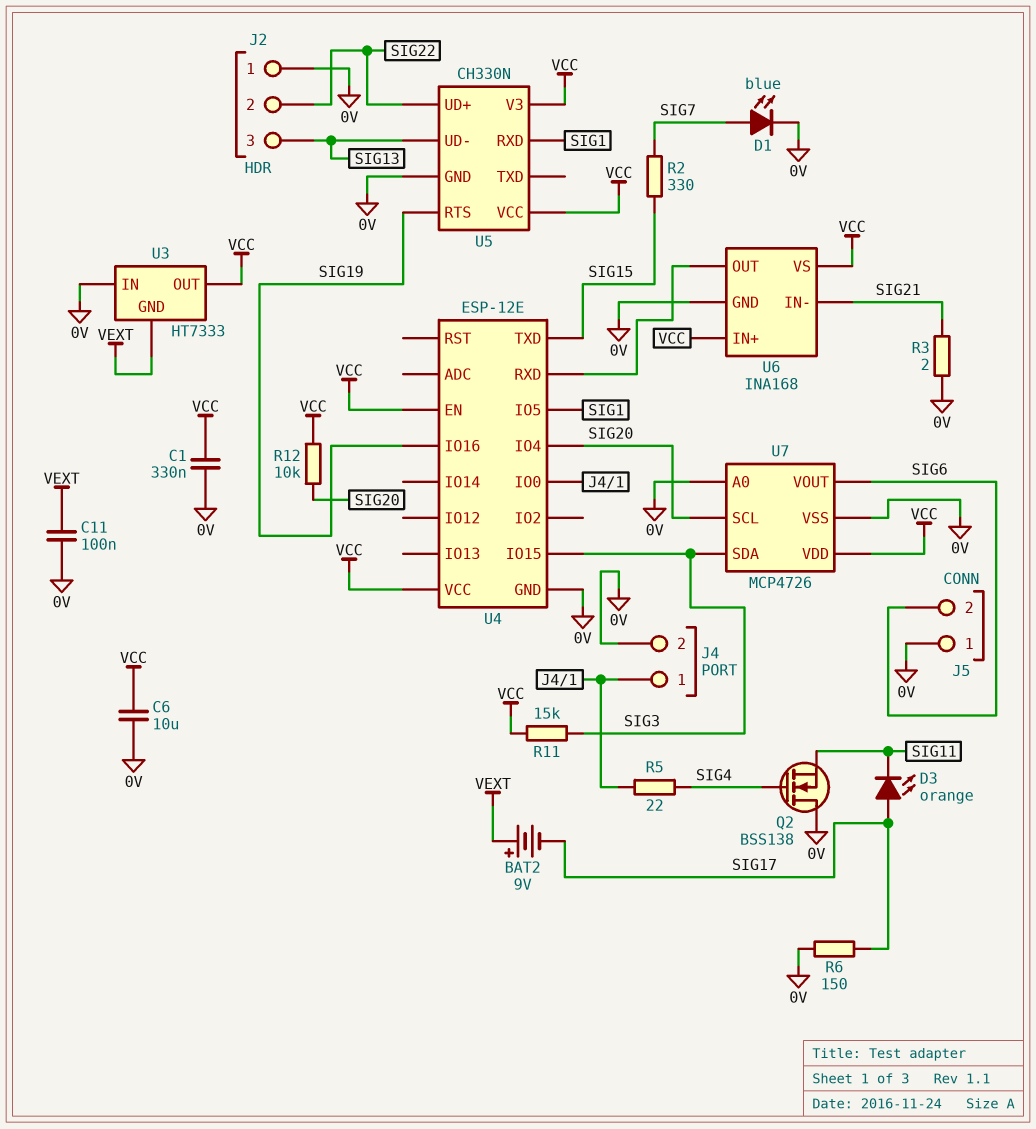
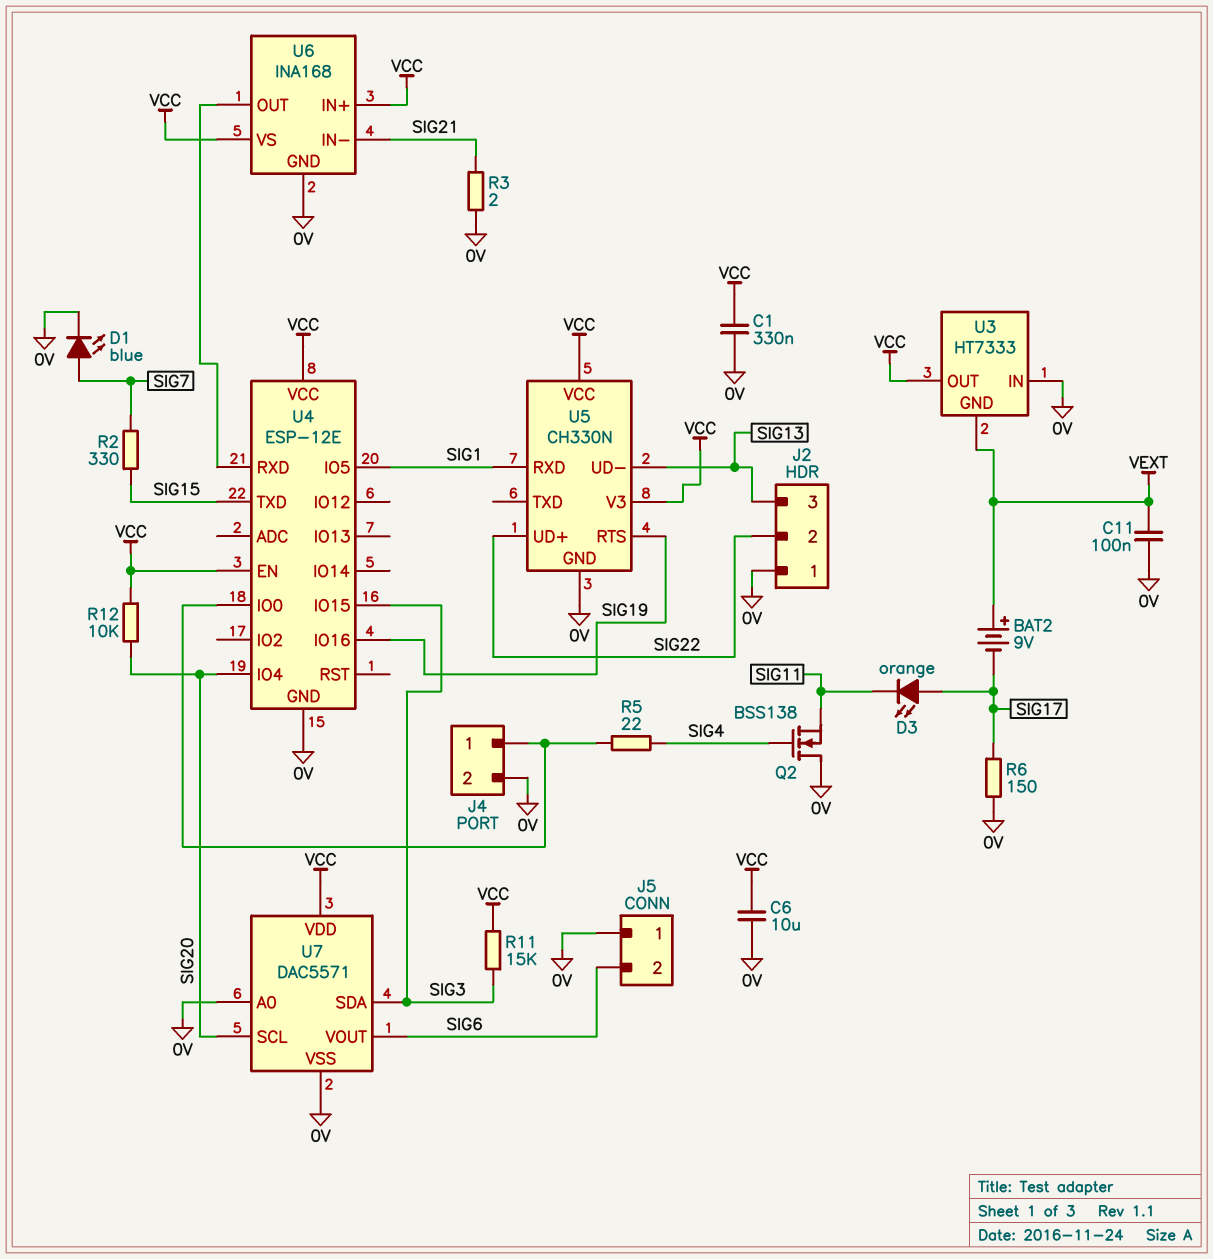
U7: MCP4726 -> DAC5571

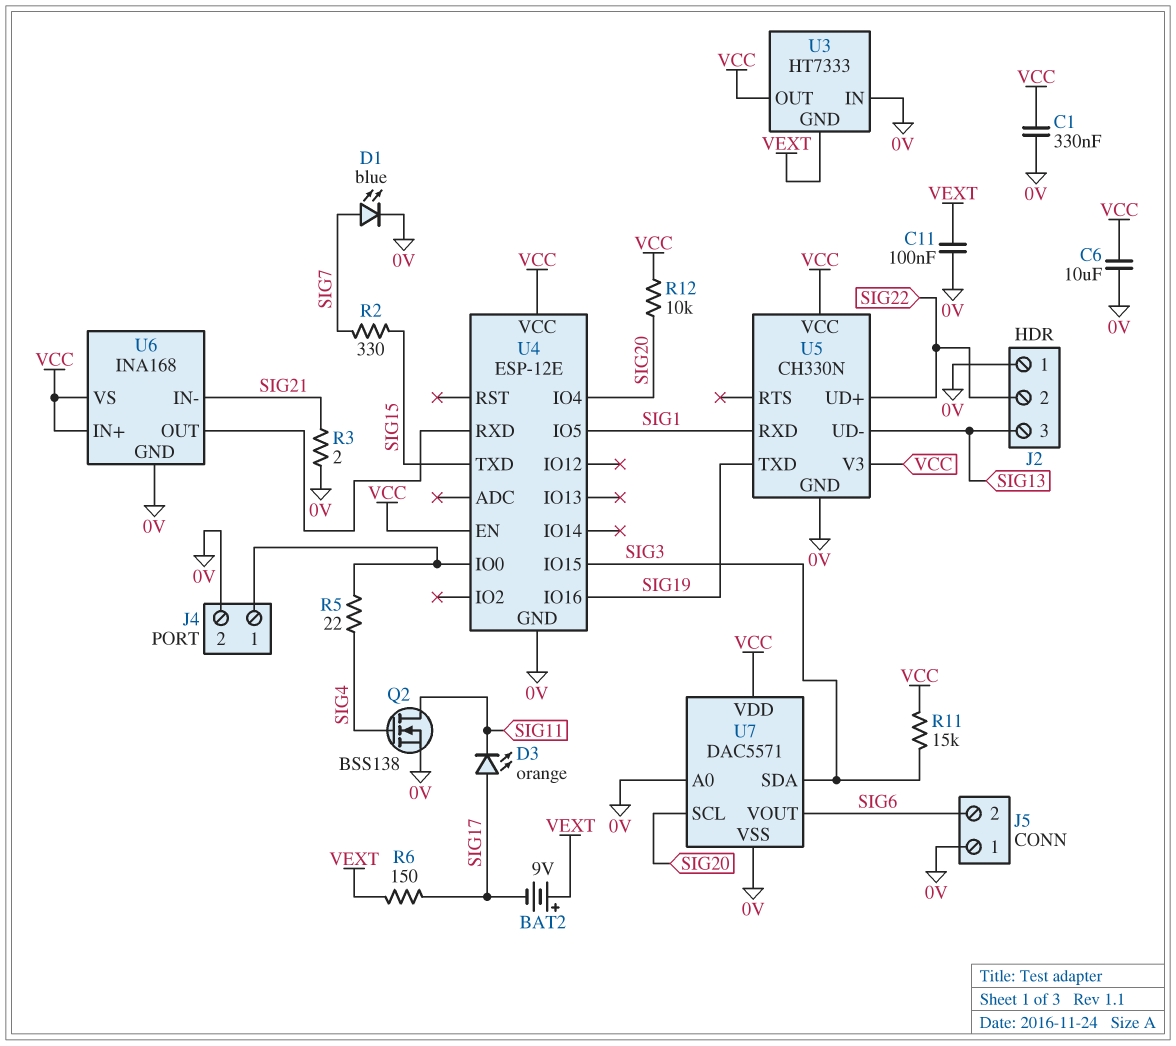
Q2: NMOS BSS138 (G SIG4, D 0V, S SIG11) -> NMOS BSS138 (G SIG4, D SIG11, S 0V)
R6: 150 (0V, SIG17) -> 150 (SIG17, VEXT)
U5 pin RTS: SIG19 -> none
U5 pin TXD: none -> SIG19

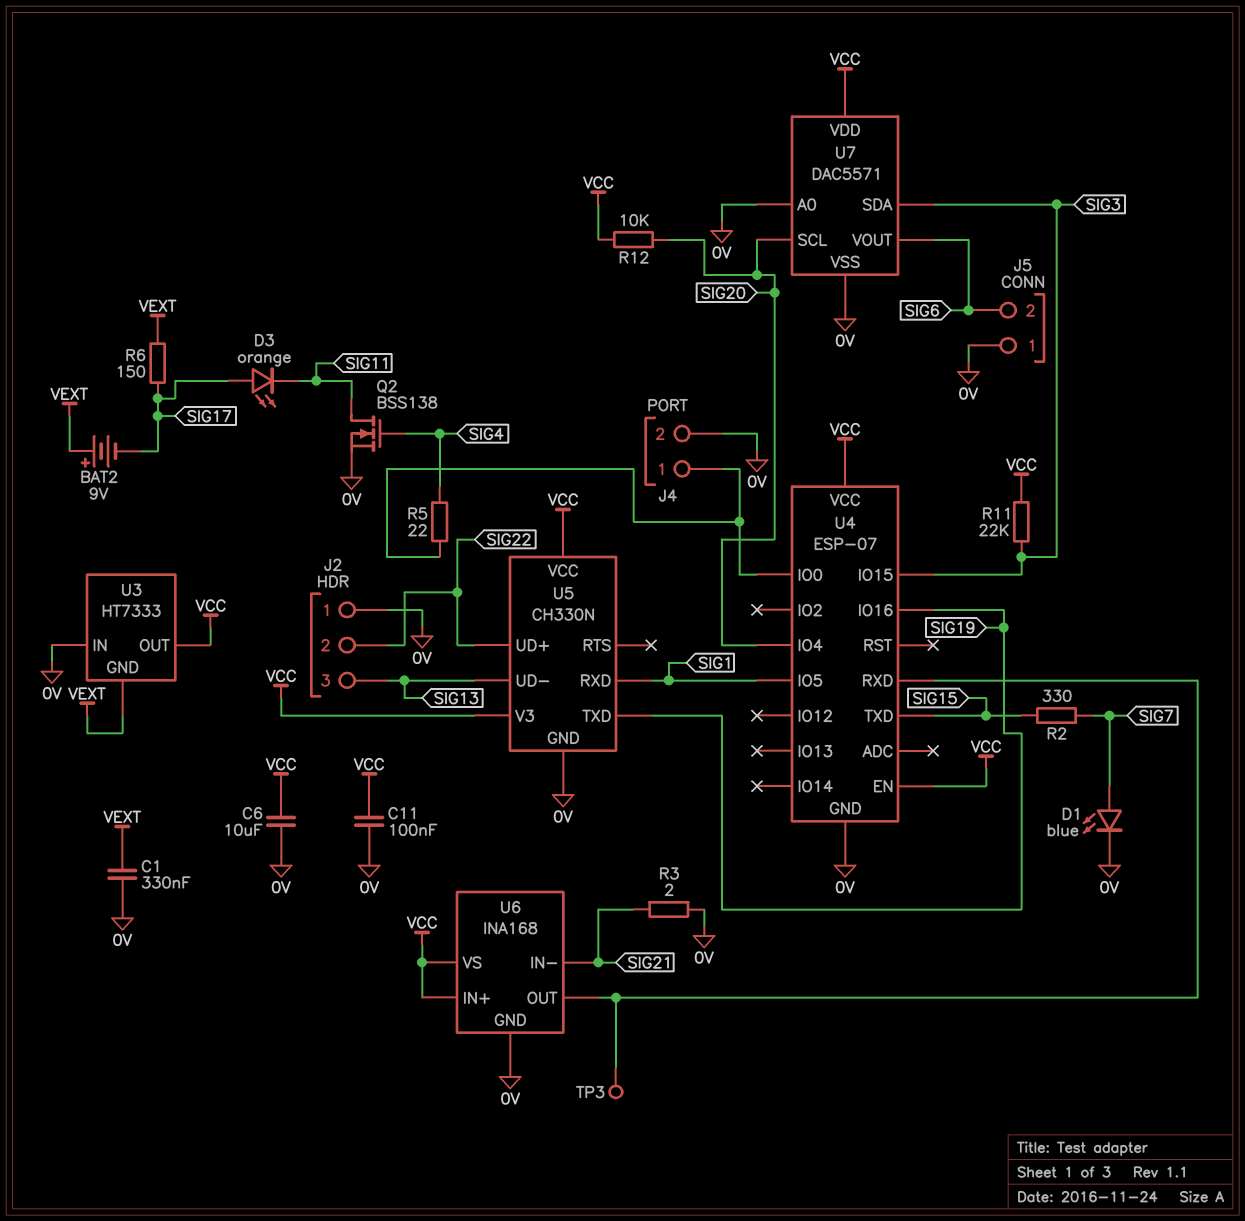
C1: 330nF (0V, VCC) -> 330nF (0V, VEXT)
C11: 100nF (0V, VEXT) -> 100nF (0V, VCC)
R11: 15k (SIG3, VCC) -> 22k (SIG3, VCC)
TP3: none -> test point (U4/RXD)
U4: ESP-12E -> ESP-07

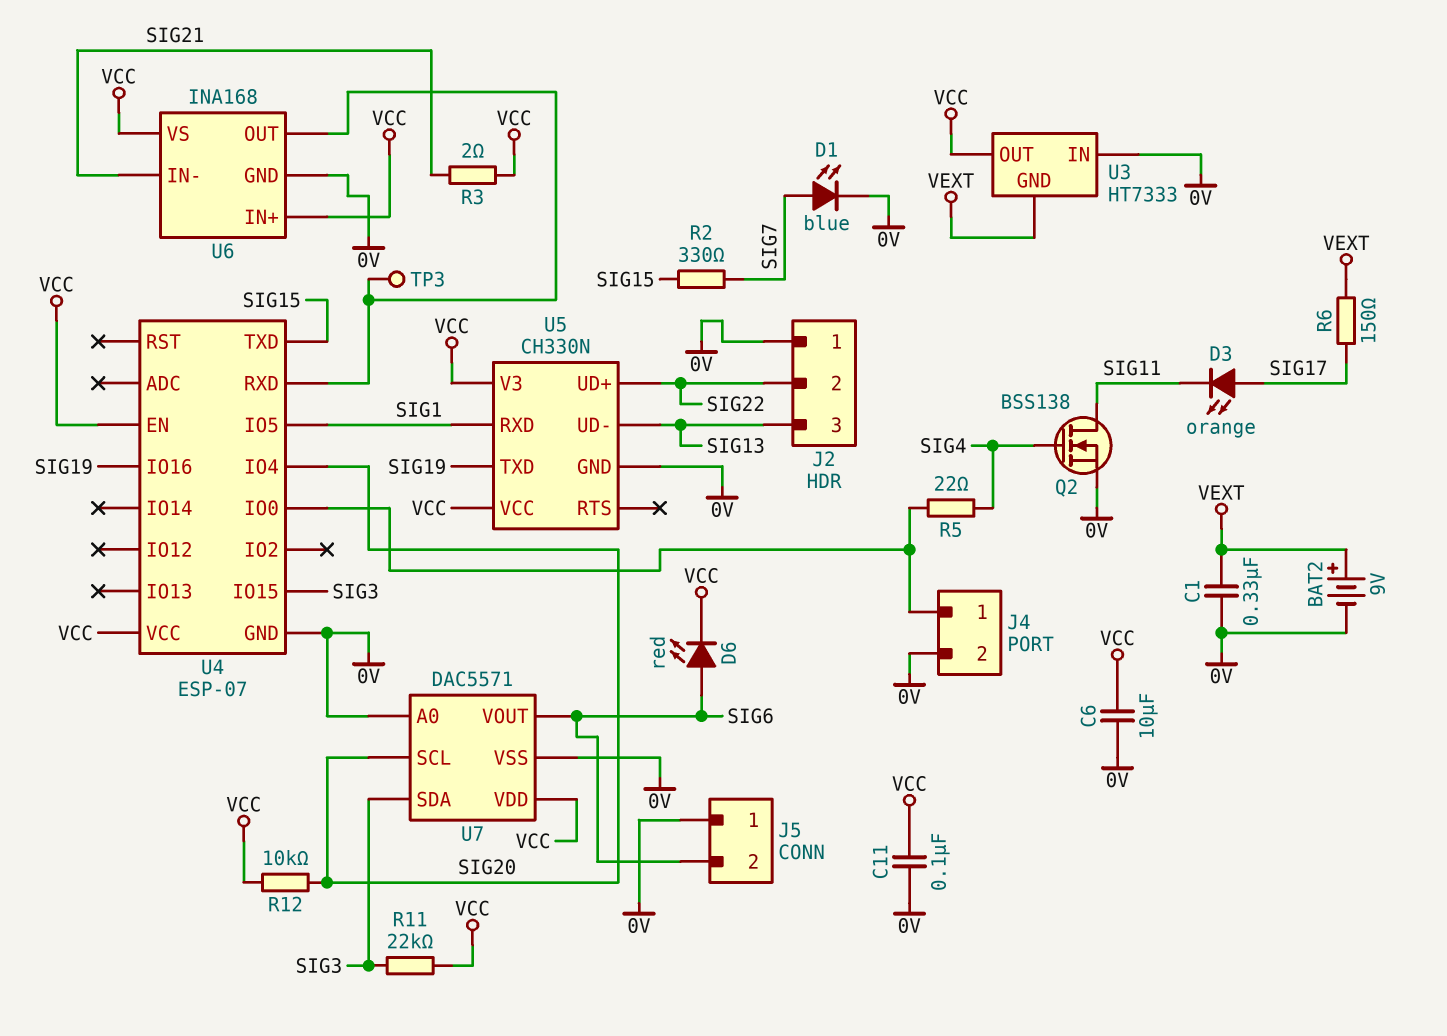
BAT2: 9V (plus VEXT, minus SIG17) -> 9V (plus VEXT, minus 0V)
D6: none -> LED red (A SIG6, K VCC)
R3: 2 (0V, SIG21) -> 2 (SIG21, VCC)

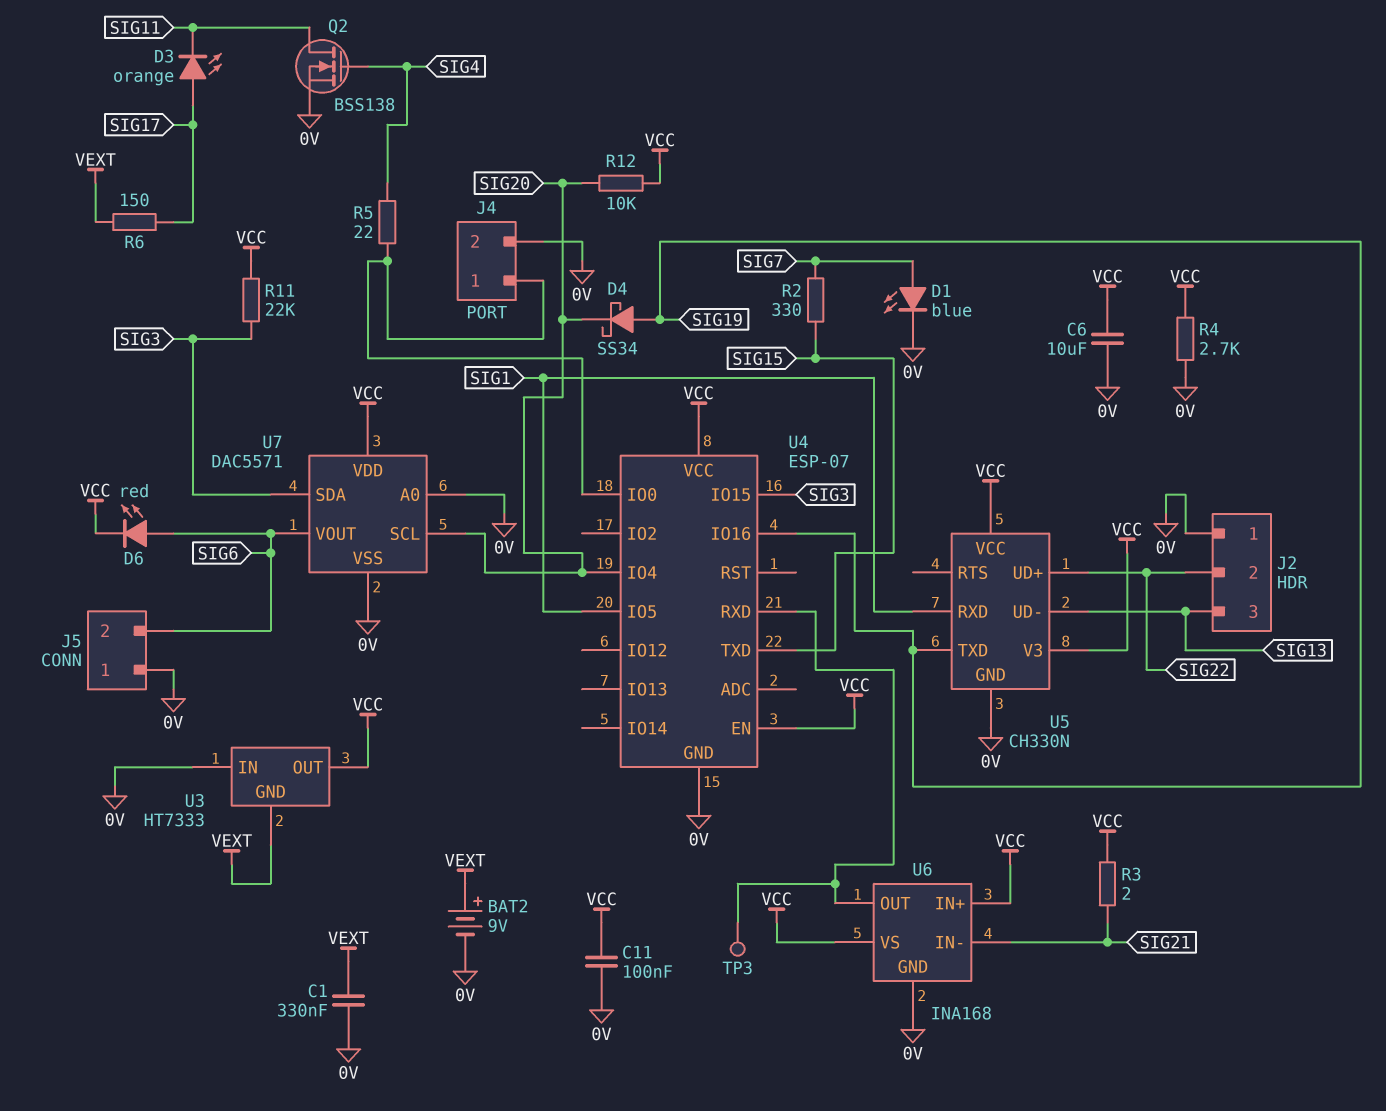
D4: none -> schottky SS34 (A SIG19, K SIG20)
R4: none -> 2.7k (0V, VCC)

